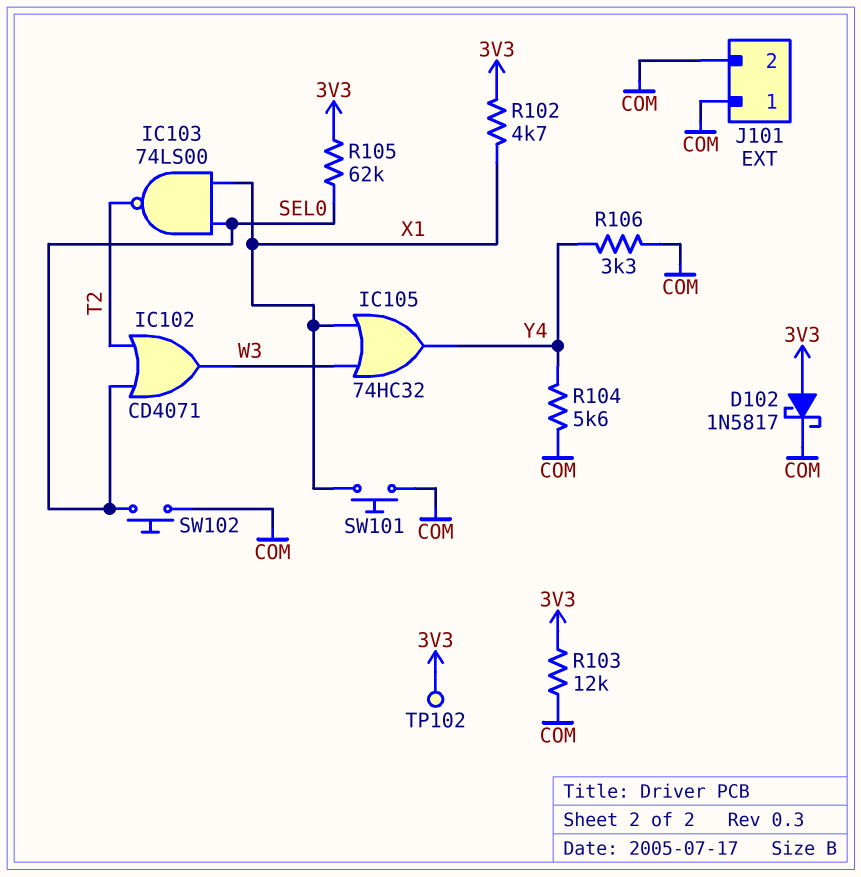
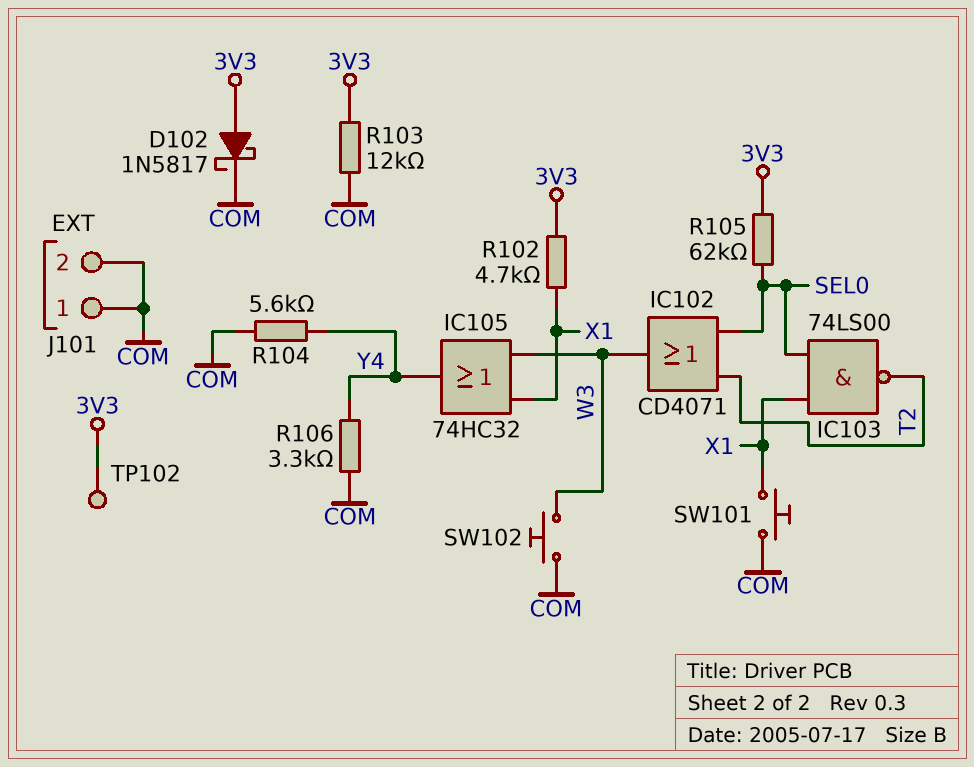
SW102: button (COM, SEL0) -> button (COM, W3)

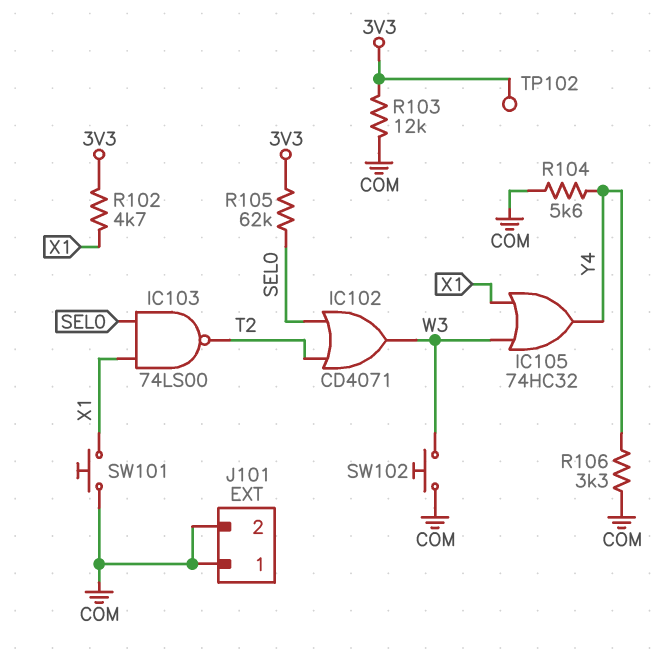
D102: schottky 1N5817 (A 3V3, K COM) -> none

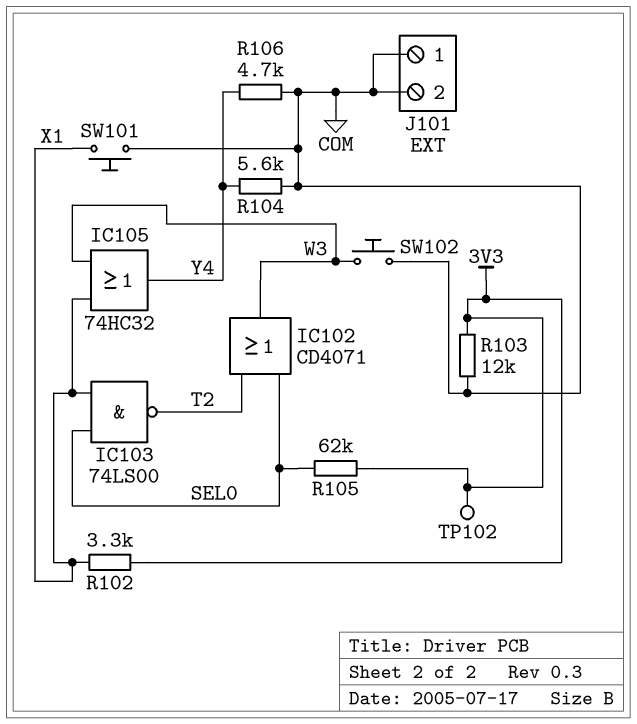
R102: 4.7k (3V3, X1) -> 3.3k (3V3, X1)
R106: 3.3k (COM, Y4) -> 4.7k (COM, Y4)

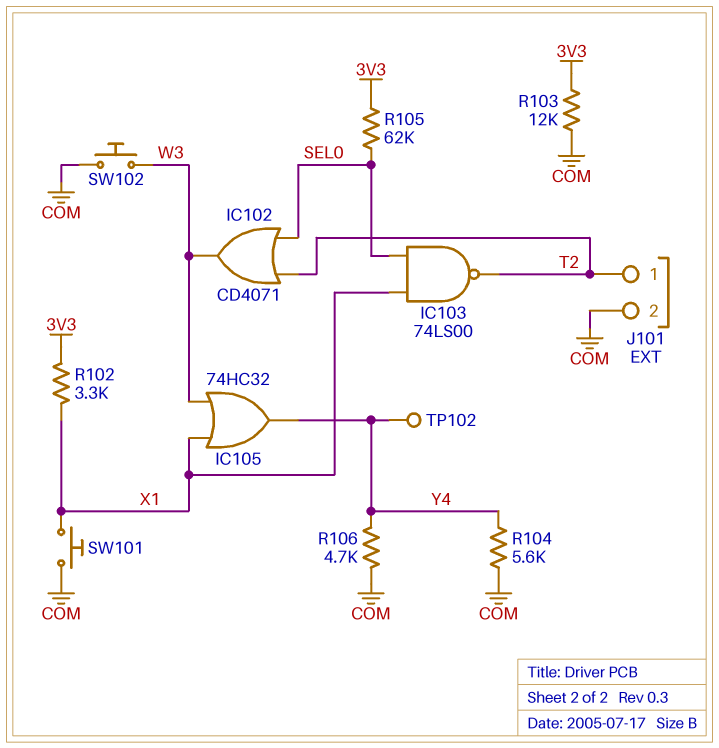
J101 pin 1: COM -> T2
TP102: test point (3V3) -> test point (Y4)

